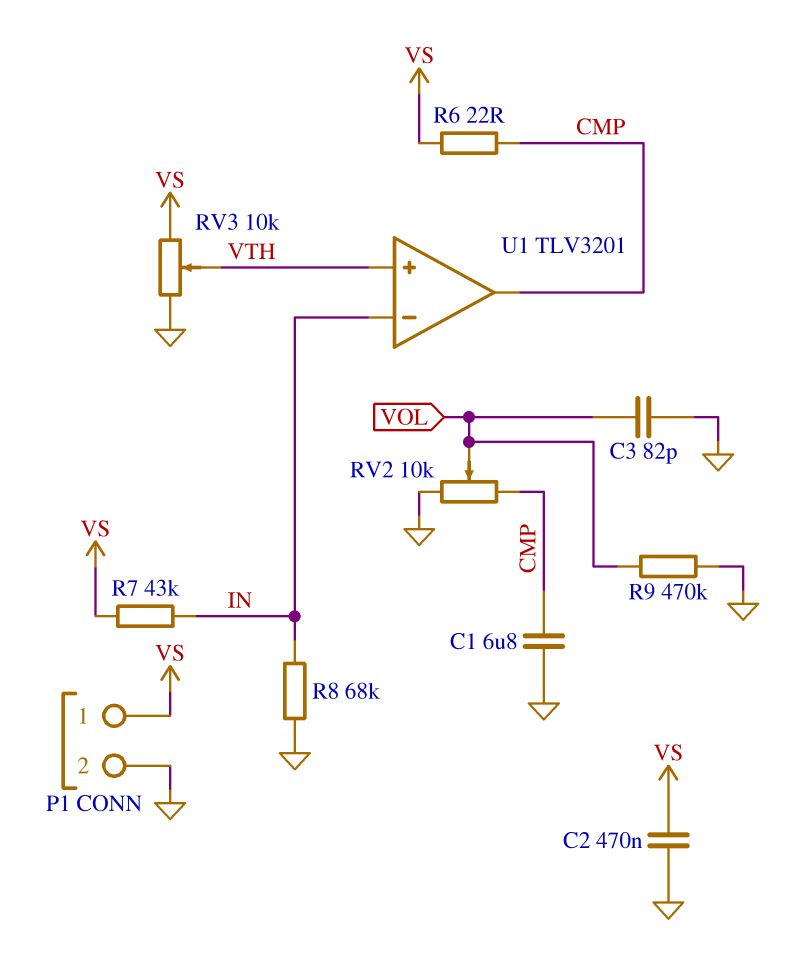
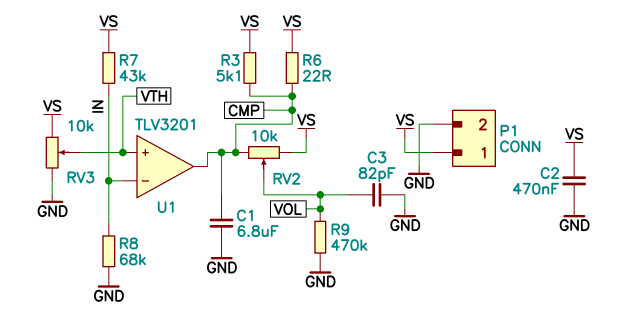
R3: none -> 5.1k (CMP, VS)
RV2: 10k (CMP, GND, wiper VOL) -> 10k (CMP, VS, wiper VOL)

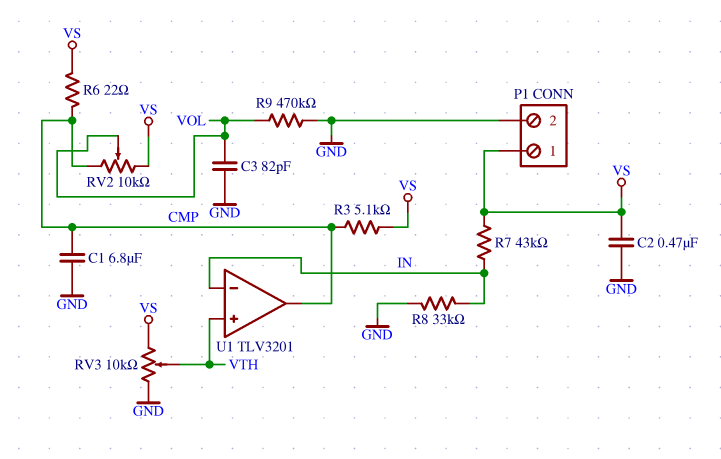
R8: 68k (GND, IN) -> 33k (GND, IN)

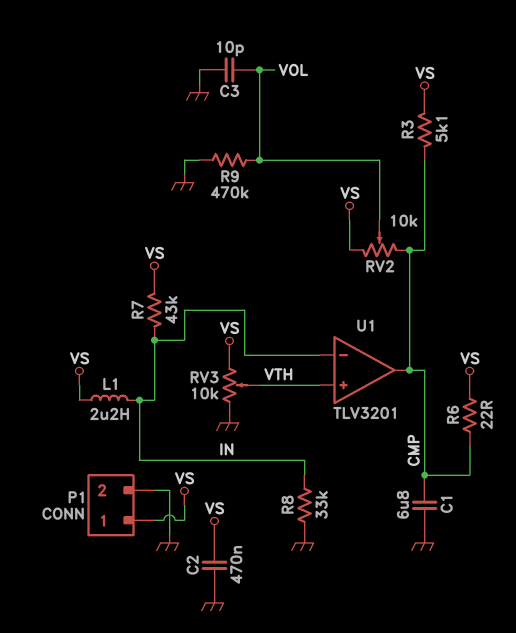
C3: 82pF (GND, VOL) -> 10pF (GND, VOL)
L1: none -> 2.2uH (IN, VS)

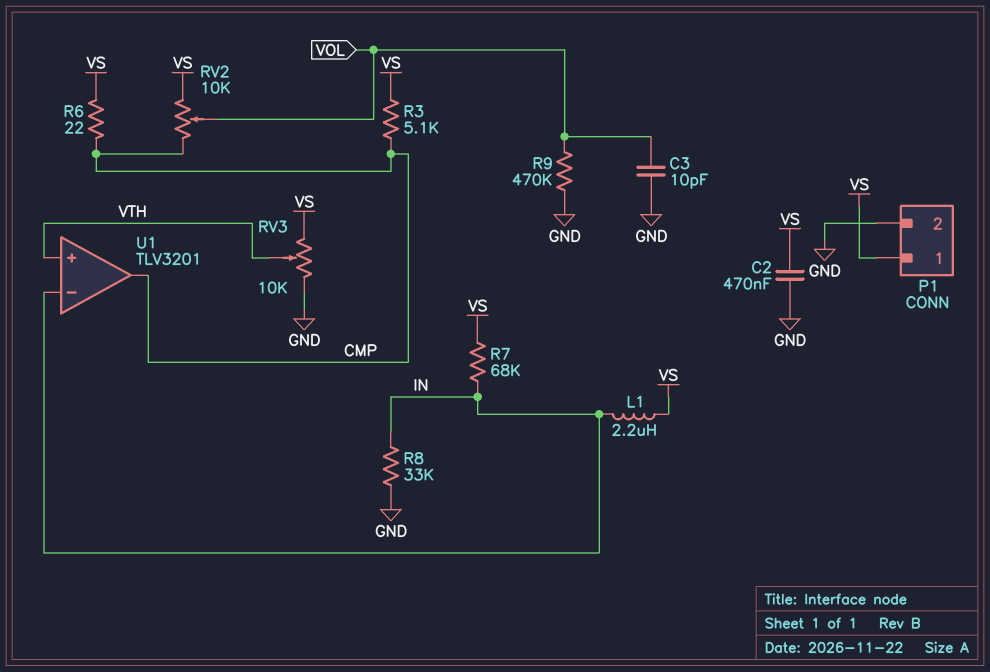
C1: 6.8uF (CMP, GND) -> none
R7: 43k (IN, VS) -> 68k (IN, VS)

